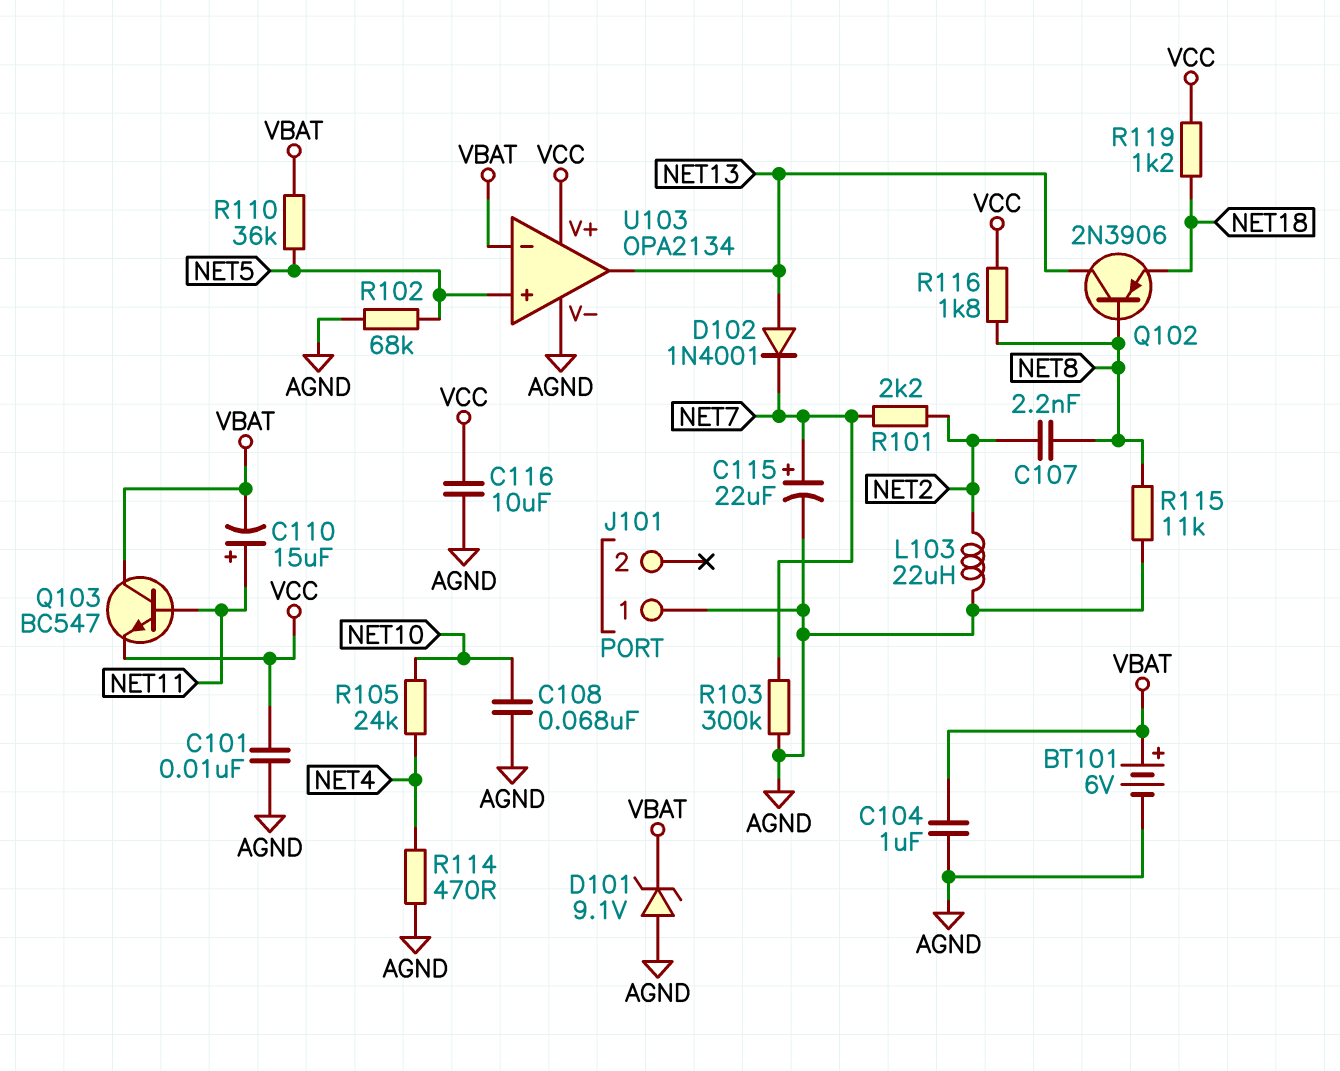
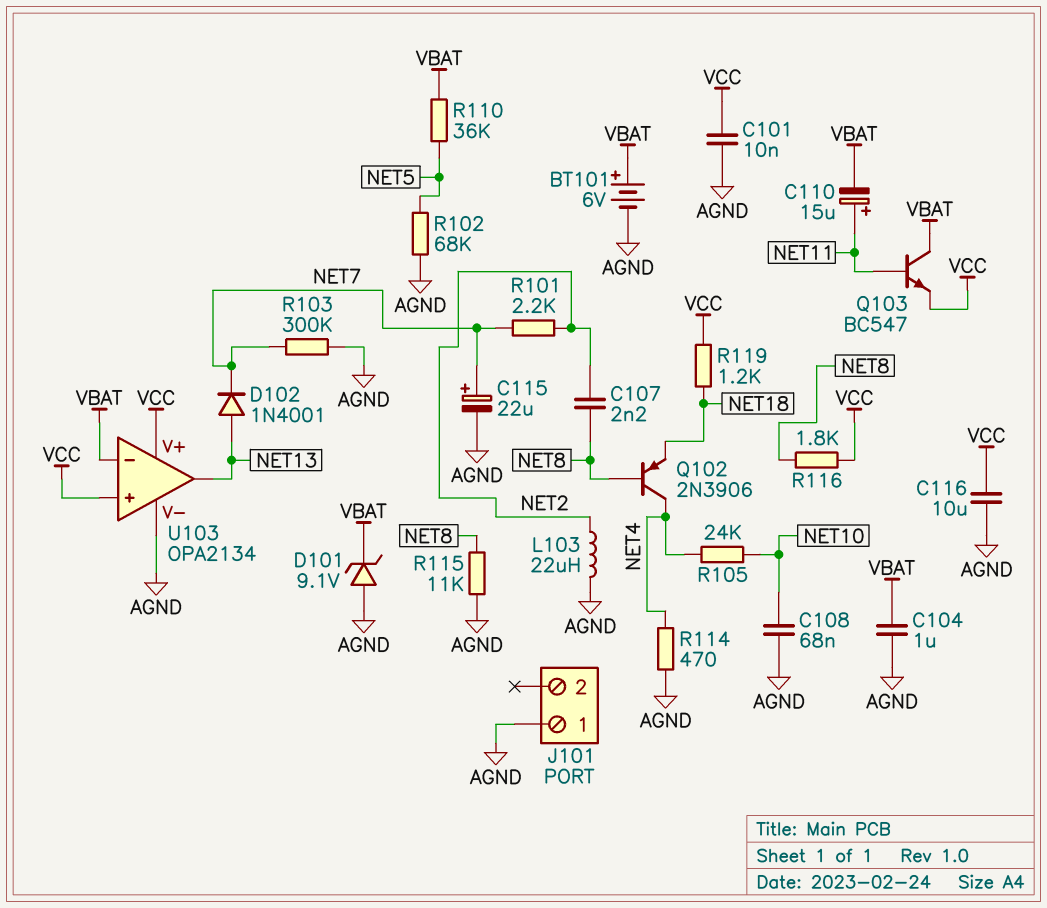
Q102: PNP 2N3906 (B NET8, C NET13, E NET18) -> PNP 2N3906 (B NET8, C NET4, E NET18)
U103 pin in+: NET5 -> VCC

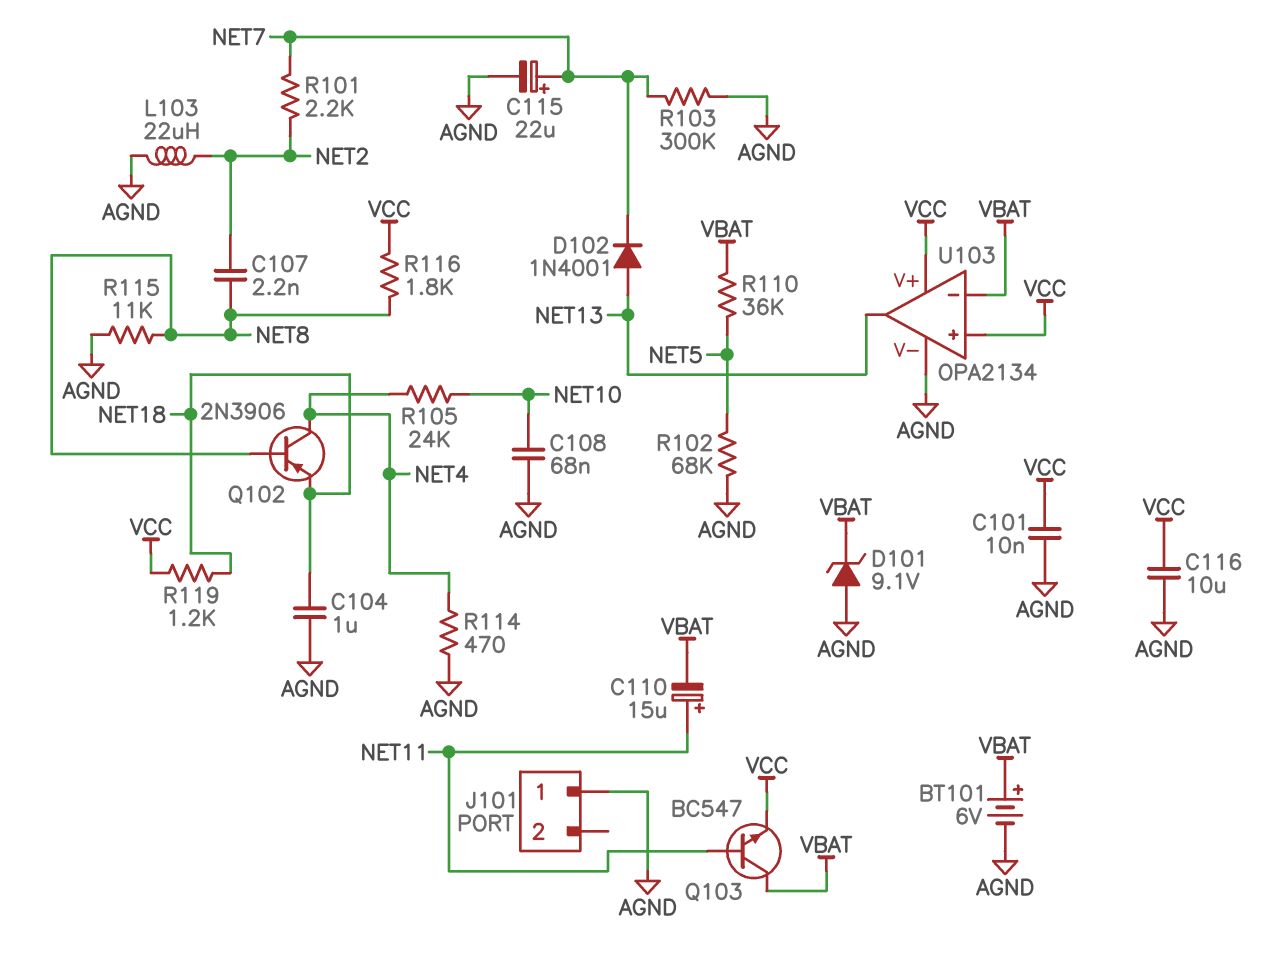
C104: 1uF (AGND, VBAT) -> 1uF (AGND, NET18)

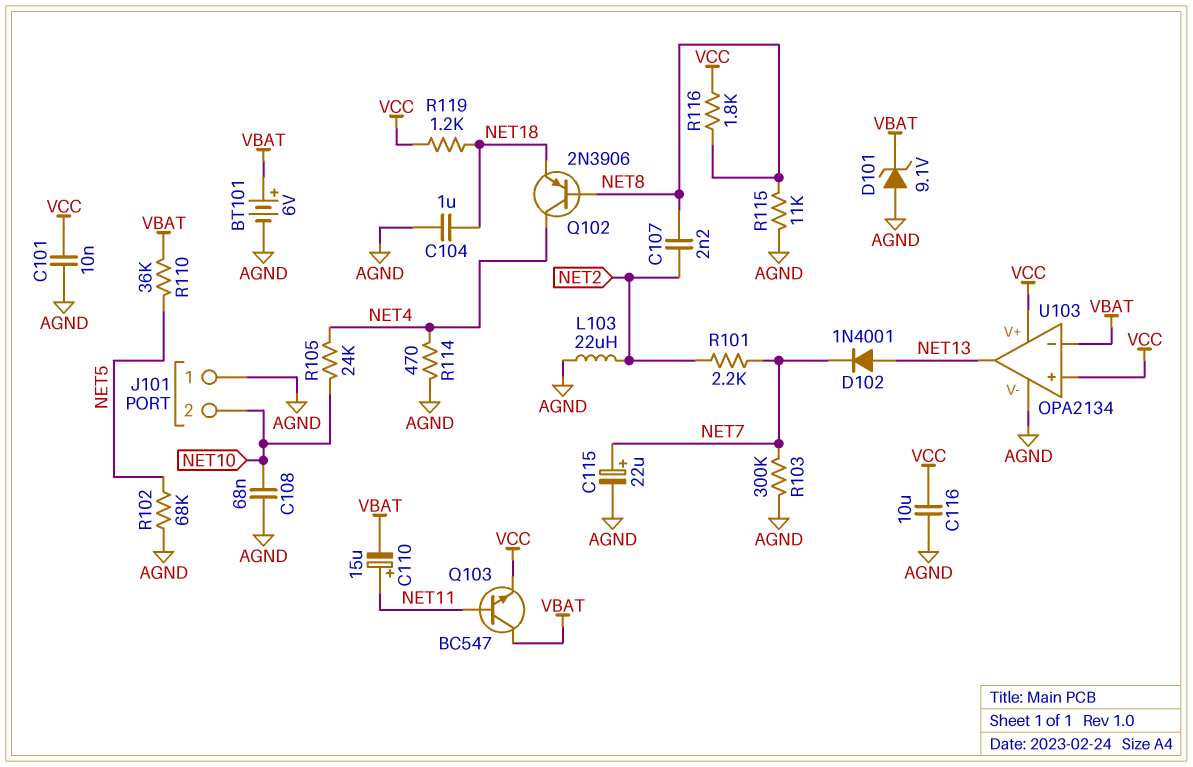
J101 pin 2: none -> NET10

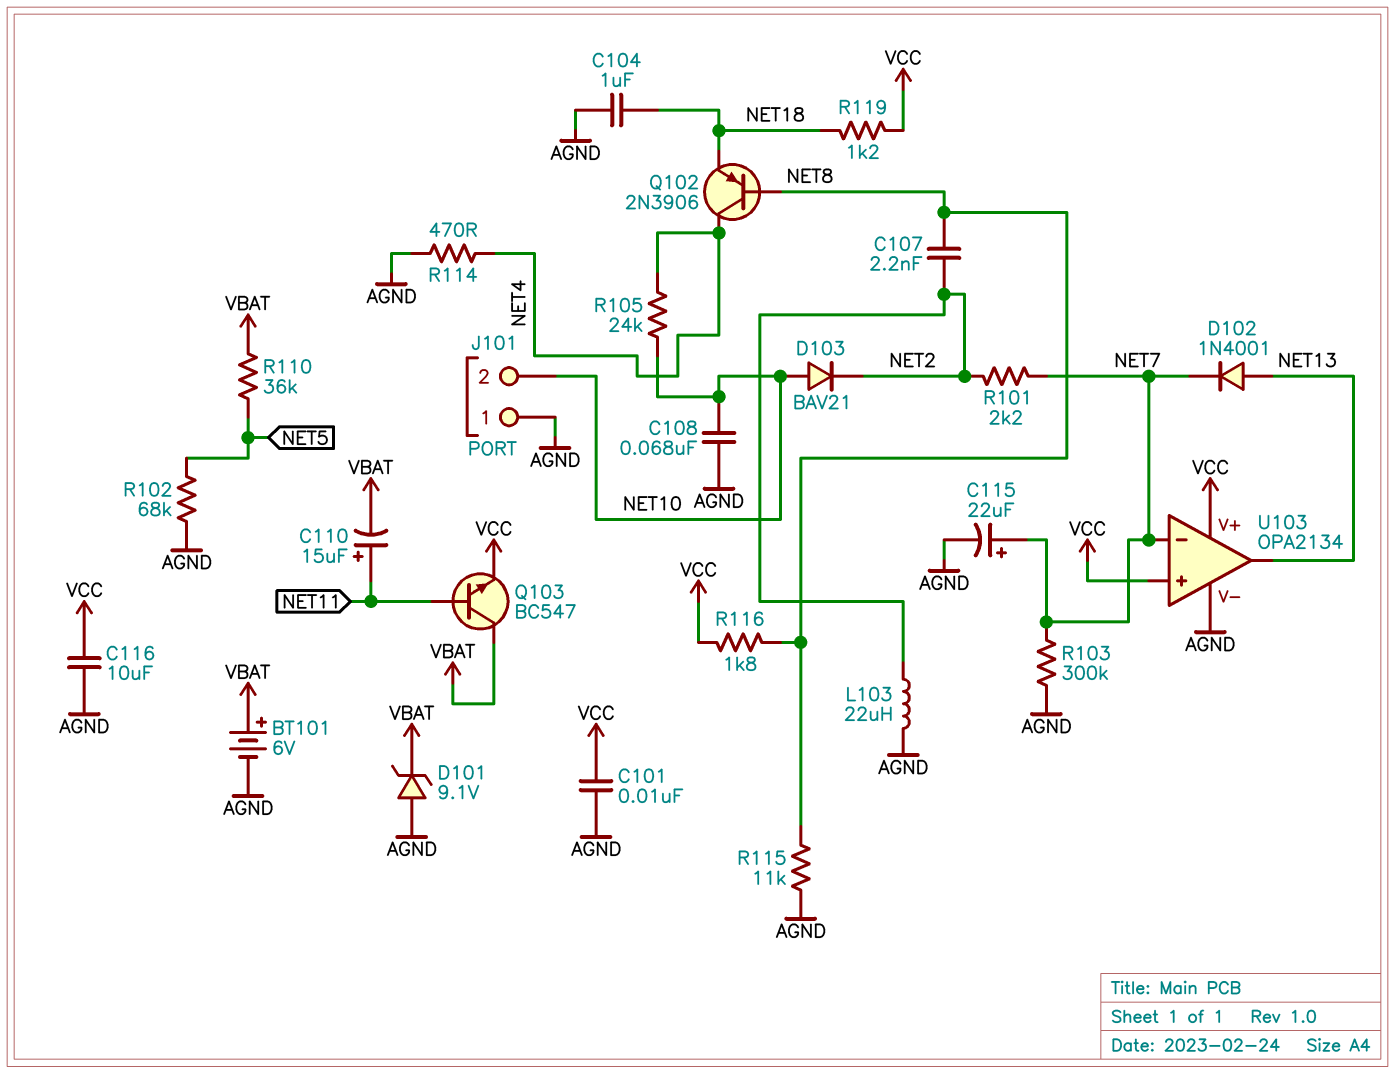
D103: none -> diode BAV21 (A NET10, K NET2)
U103 pin in-: VBAT -> NET7

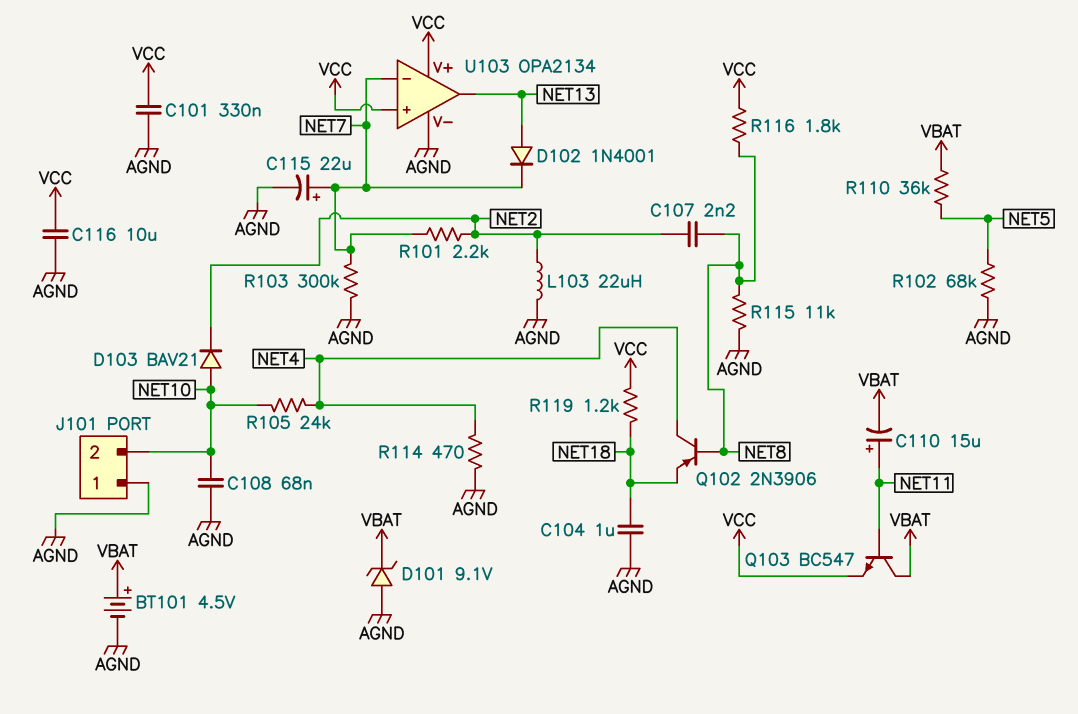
BT101: 6V (plus VBAT, minus AGND) -> 4.5V (plus VBAT, minus AGND)
C101: 10nF (AGND, VCC) -> 330nF (AGND, VCC)

